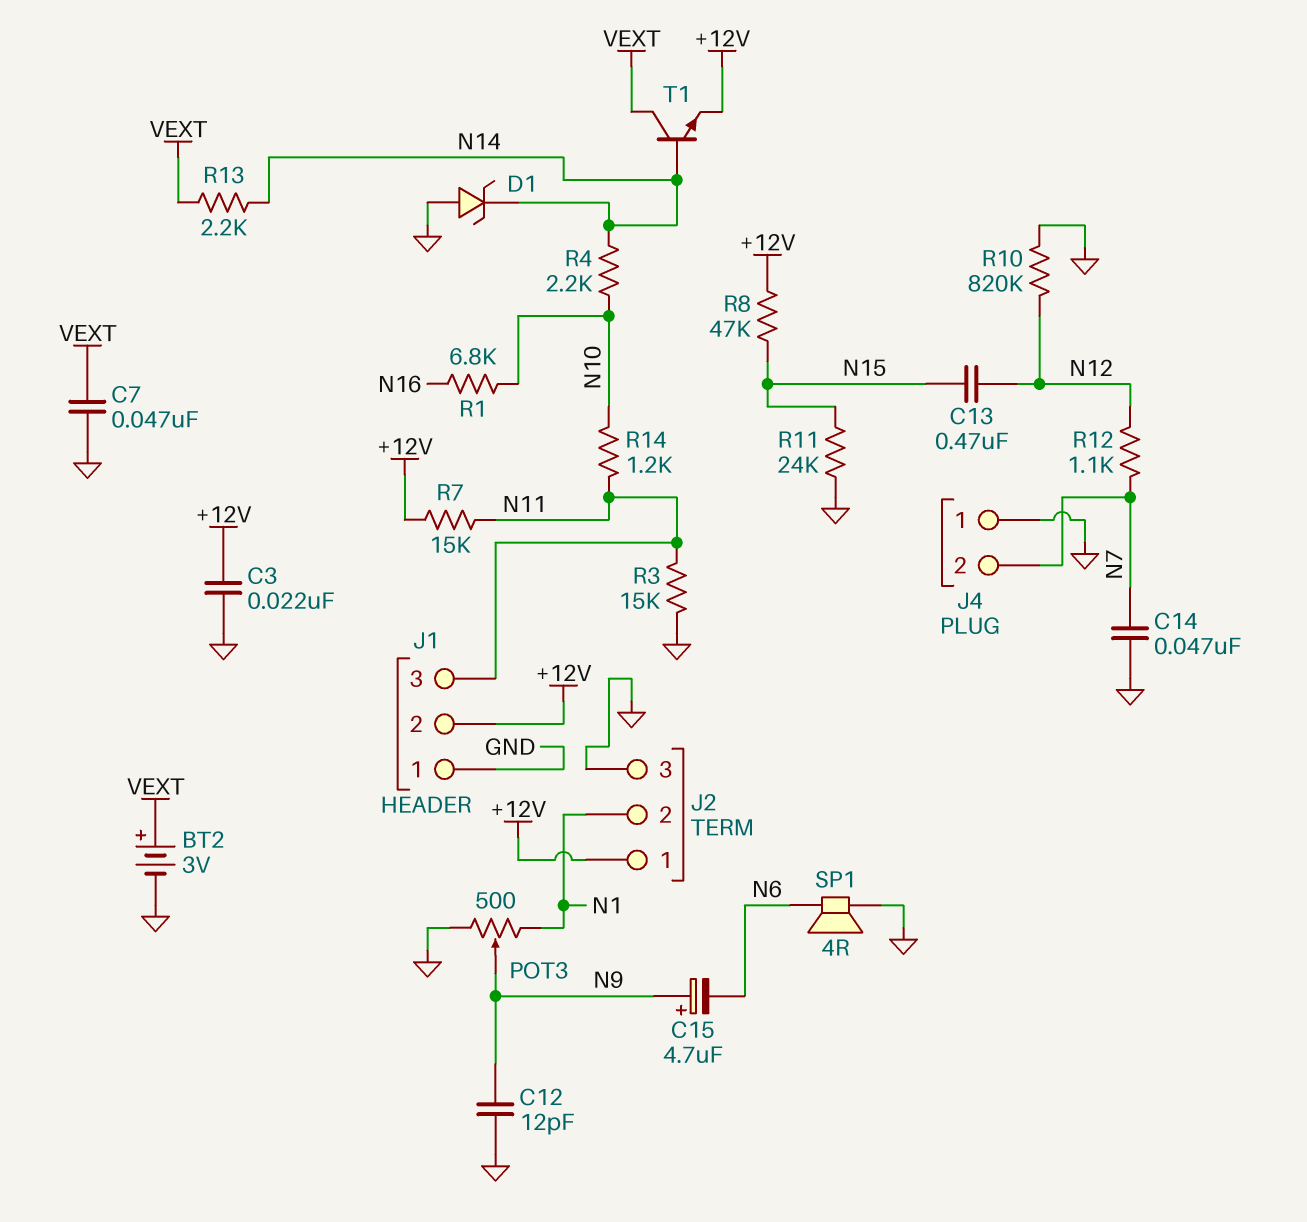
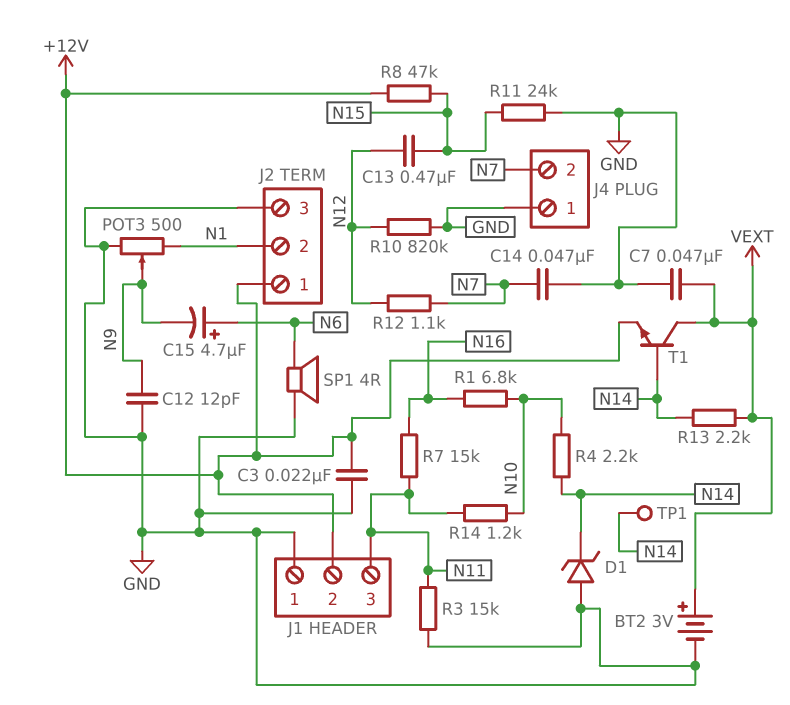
C15: 4.7uF (plus N9, minus N6) -> 4.7uF (plus N6, minus N9)
R7: 15k (+12V, N11) -> 15k (N11, N16)
TP1: none -> test point (N14)

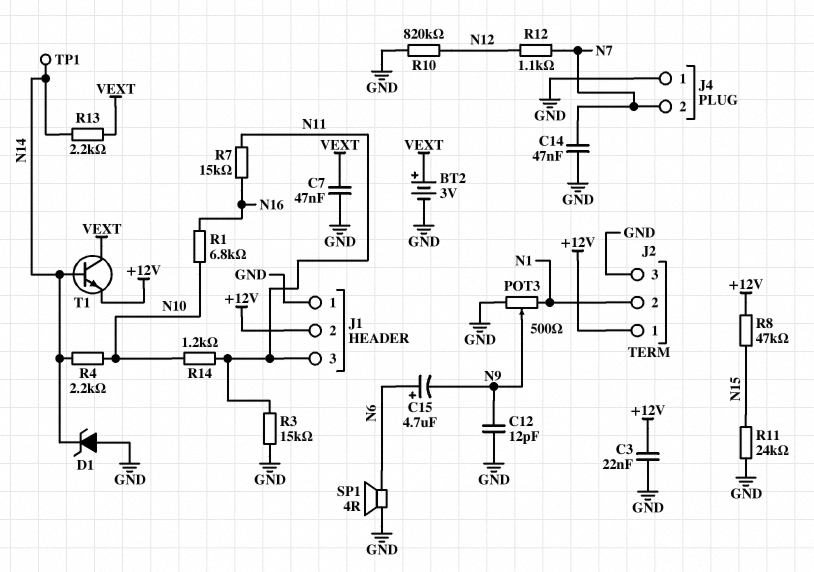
C13: 470nF (N12, N15) -> none

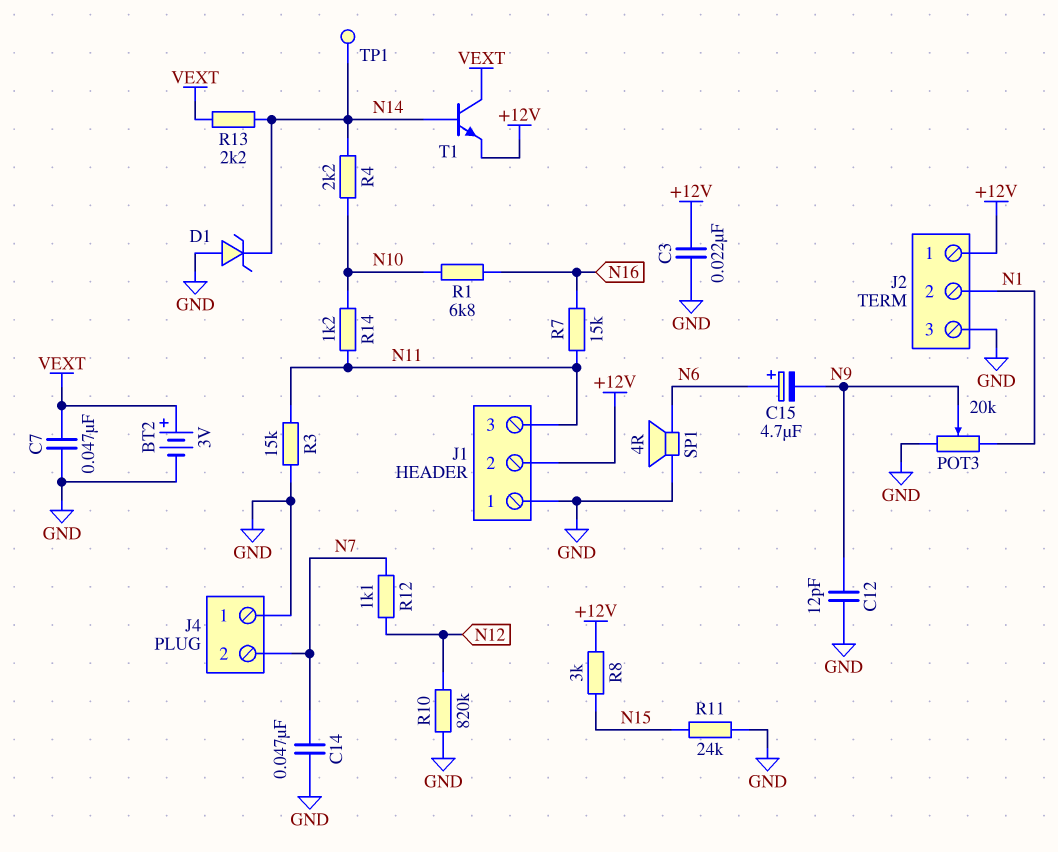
POT3: 500 (GND, N1, wiper N9) -> 20k (GND, N1, wiper N9)
R8: 47k (+12V, N15) -> 3k (+12V, N15)

